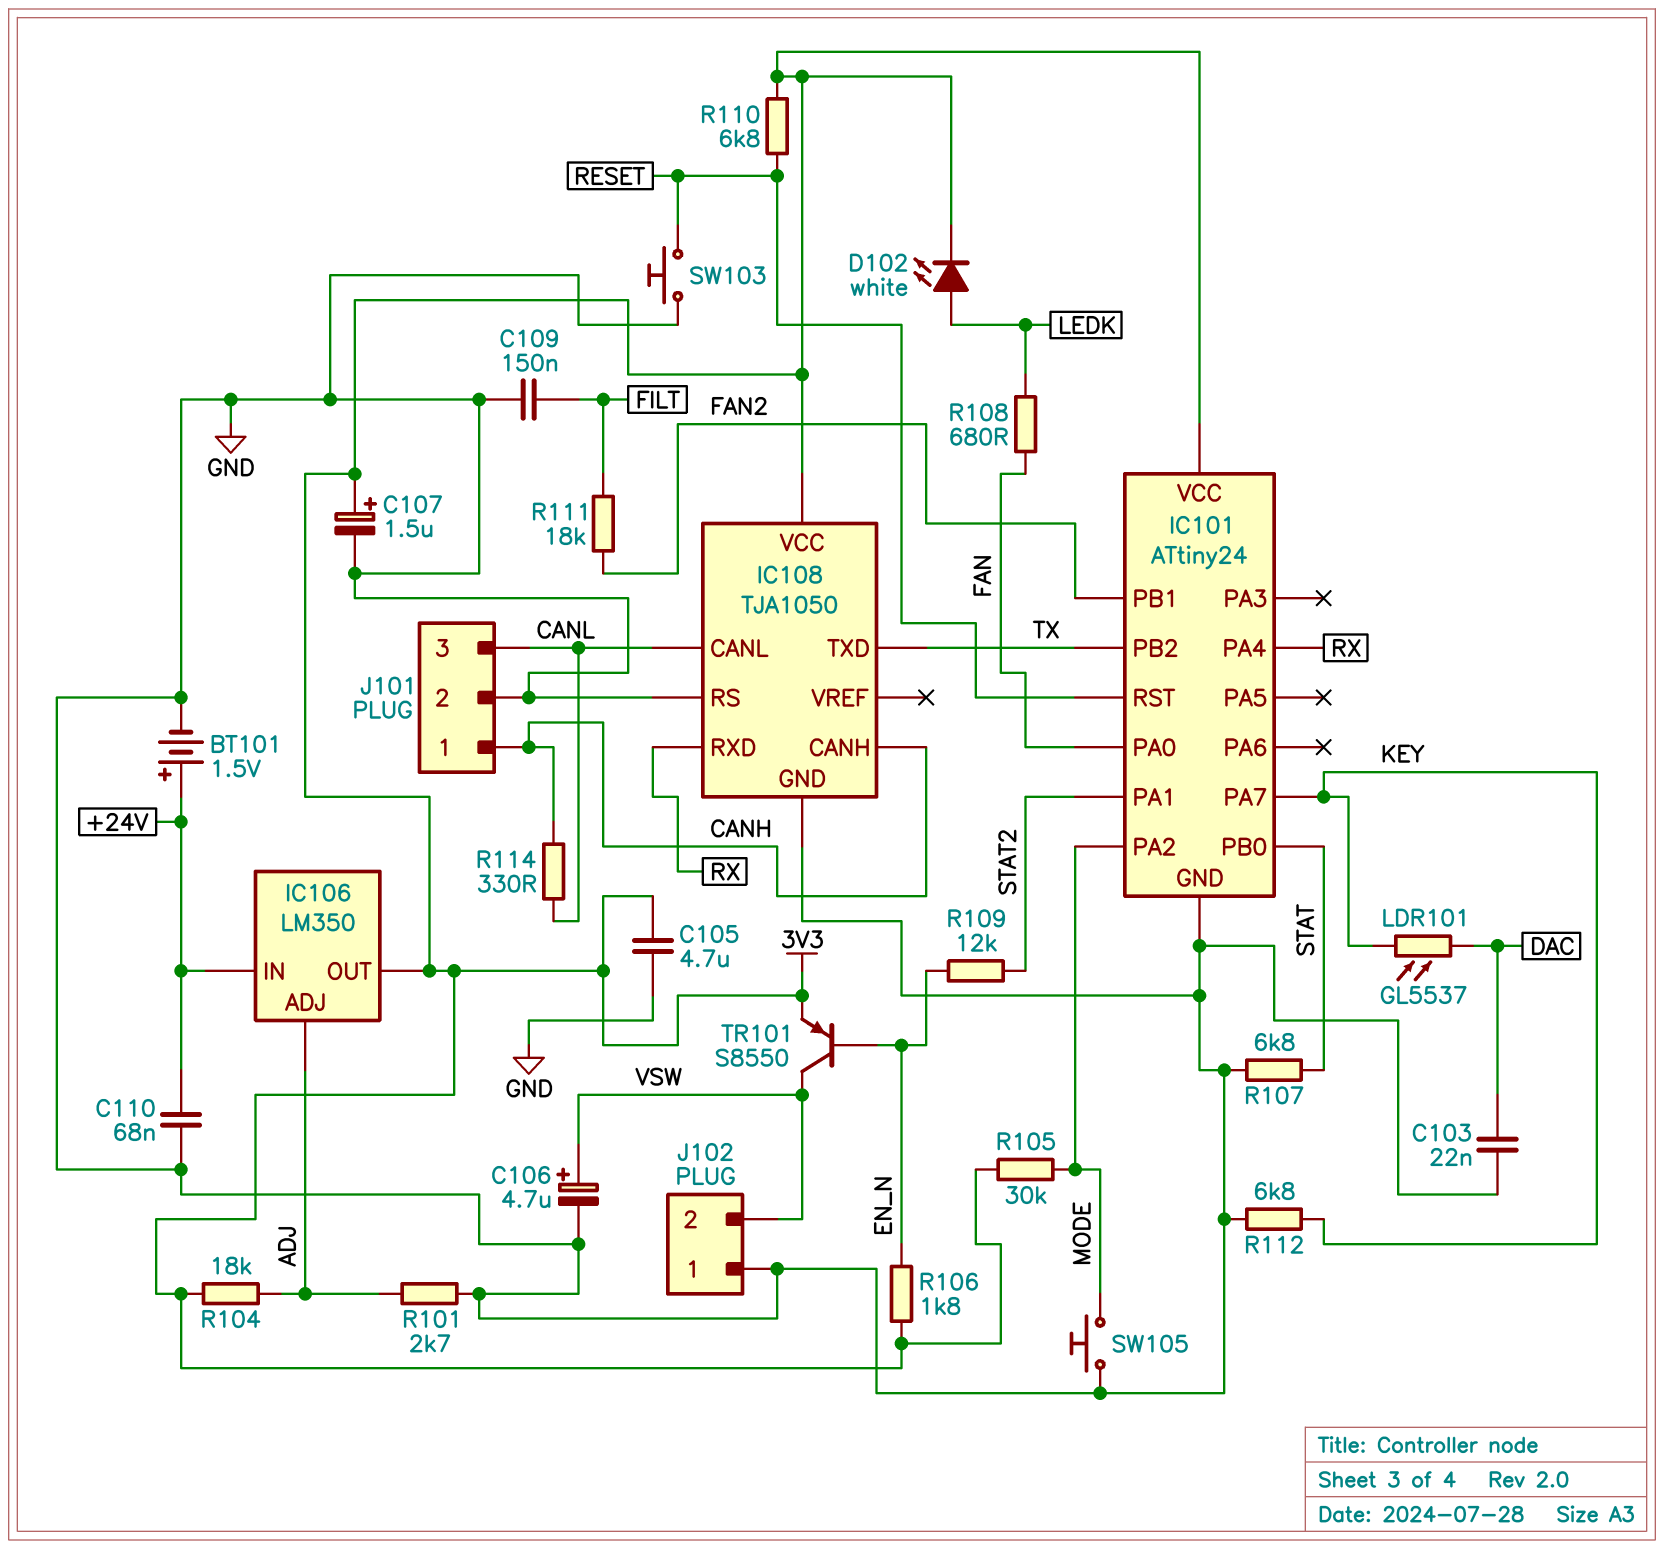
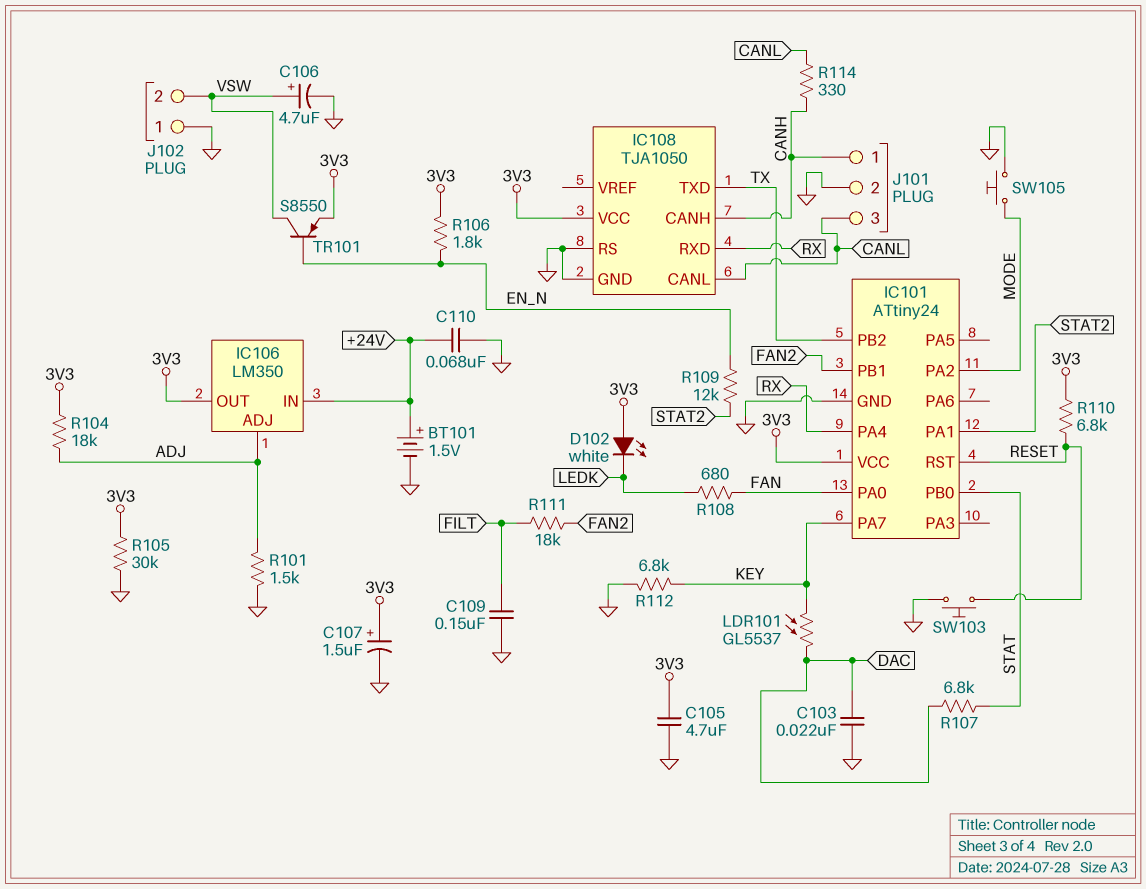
D102: LED white (A LEDK, K 3V3) -> LED white (A 3V3, K LEDK)
R101: 2.7k (ADJ, GND) -> 1.5k (ADJ, GND)
R105: 30k (3V3, MODE) -> 30k (3V3, GND)
R107: 6.8k (GND, STAT) -> 6.8k (DAC, STAT)

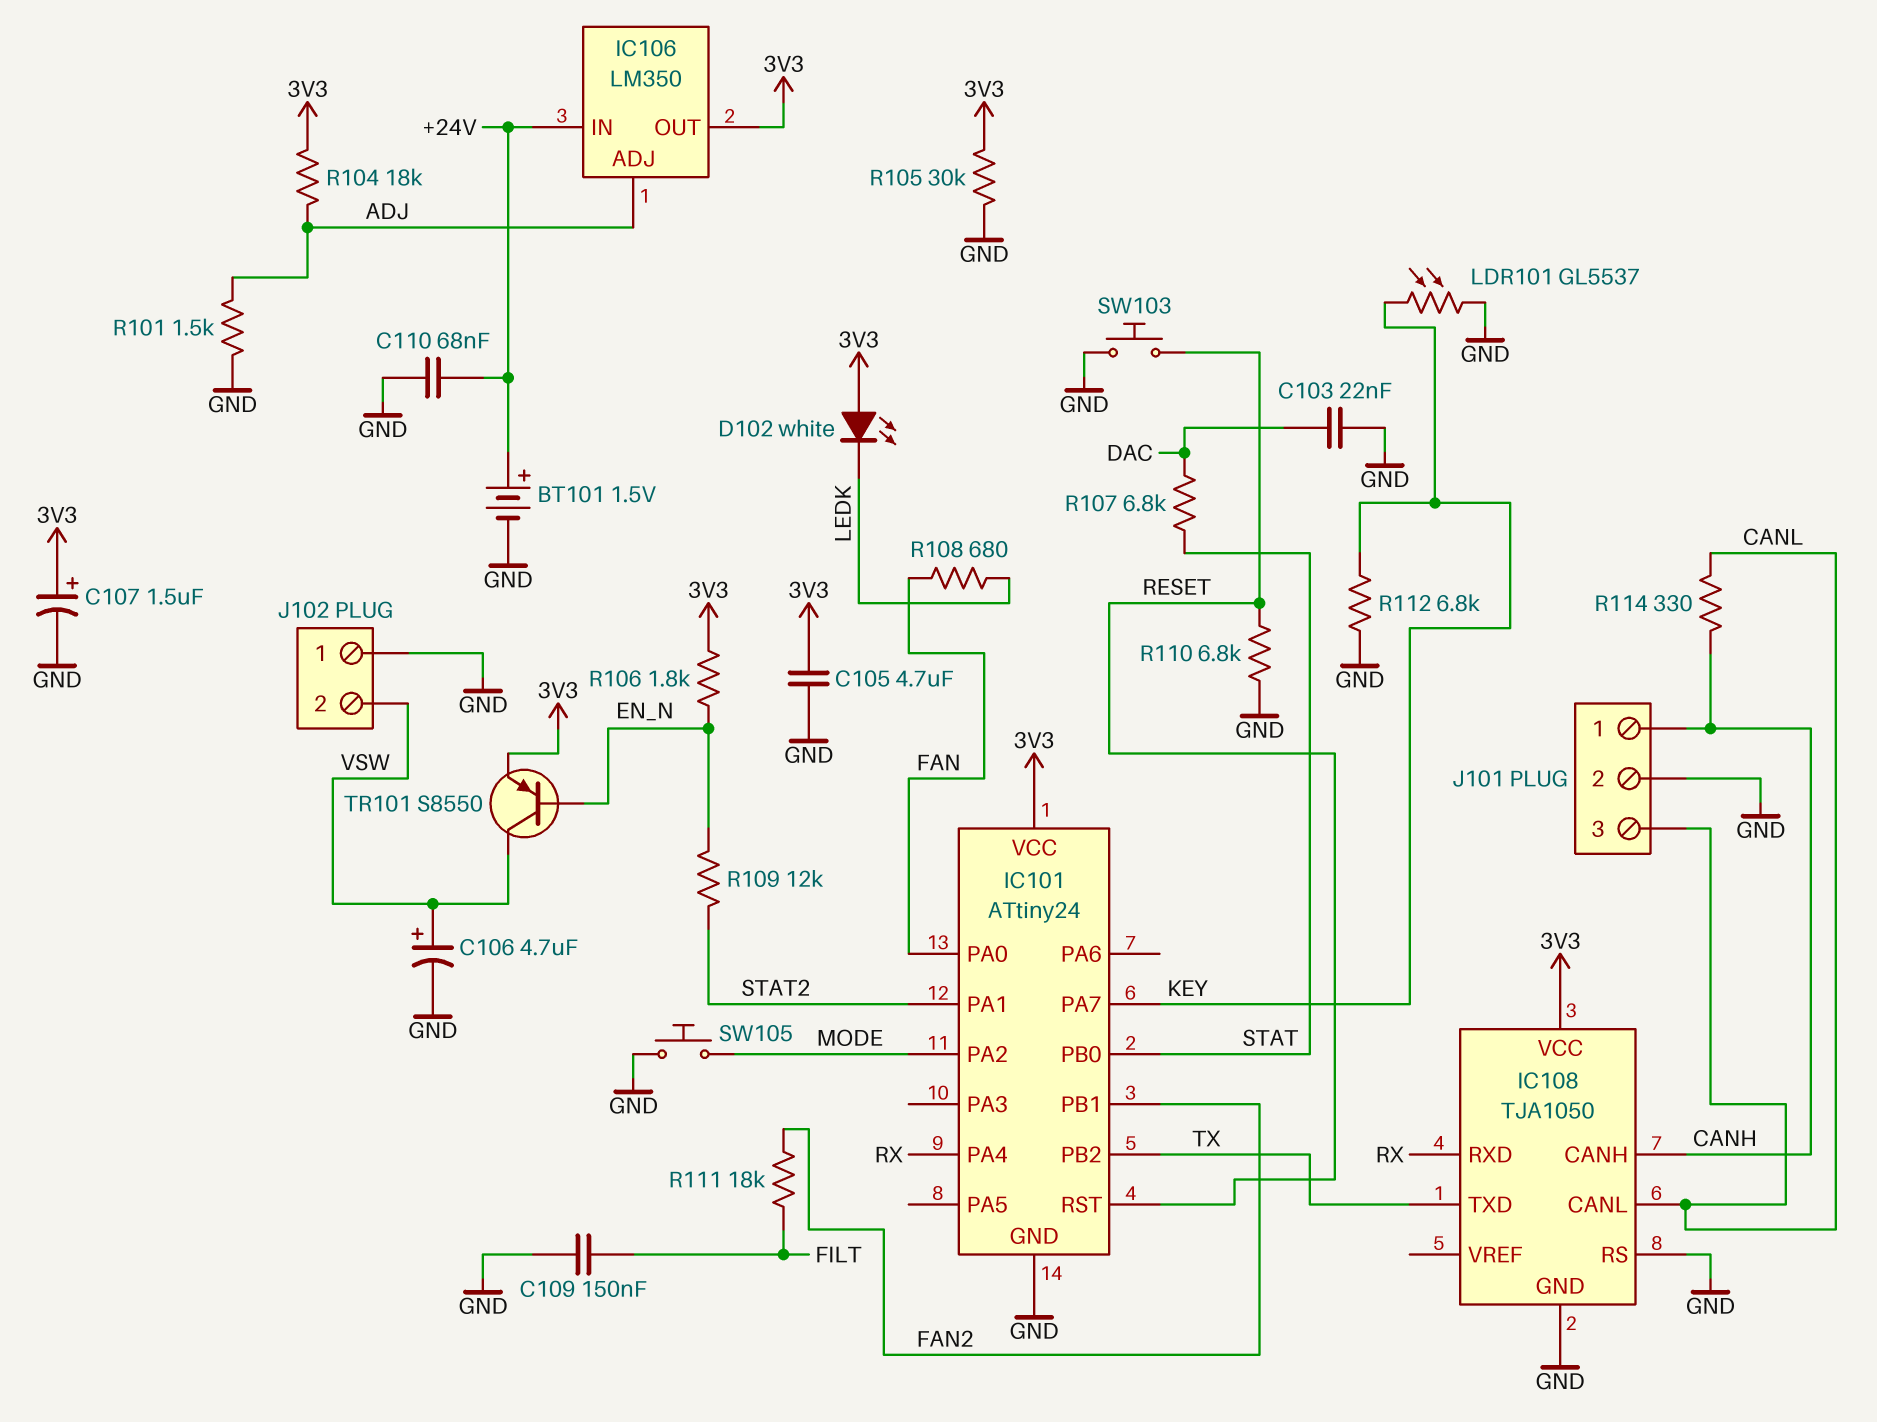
LDR101: GL5537 (DAC, KEY) -> GL5537 (GND, KEY)
R110: 6.8k (3V3, RESET) -> 6.8k (GND, RESET)

